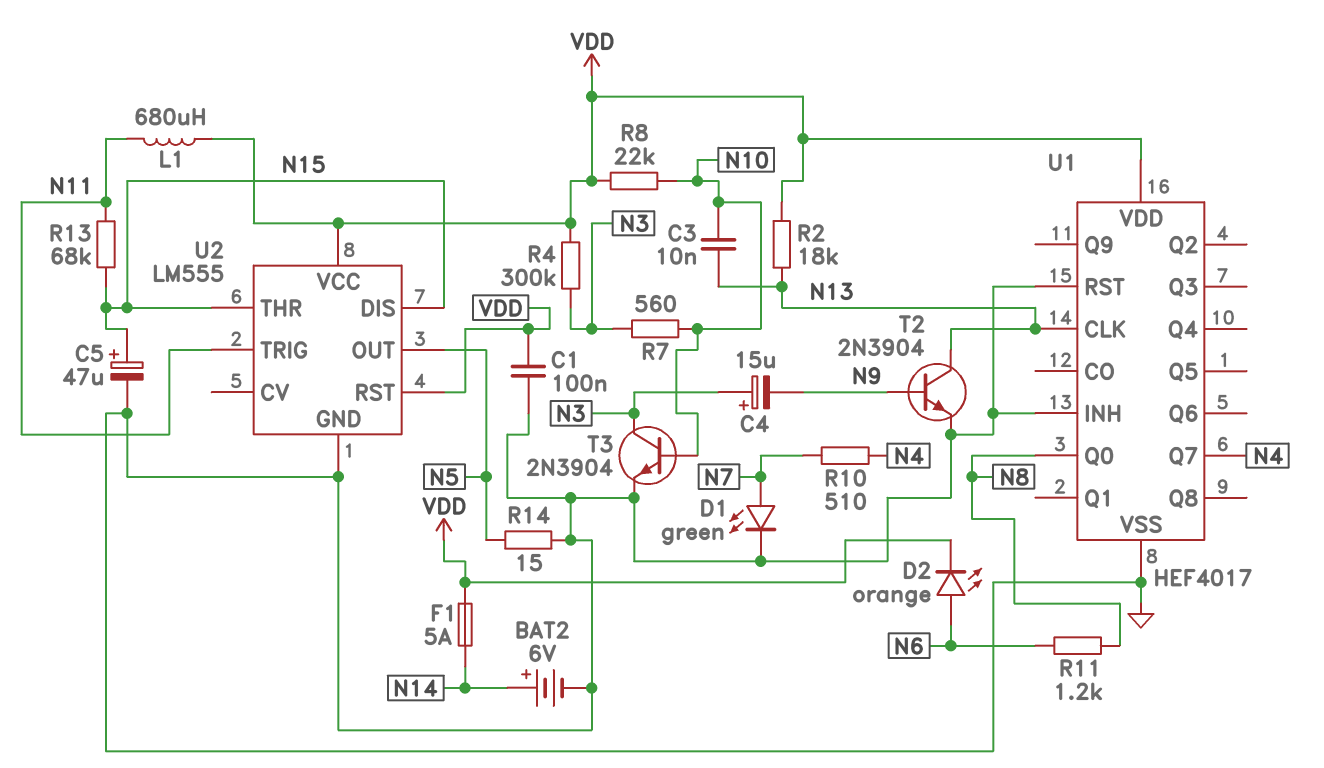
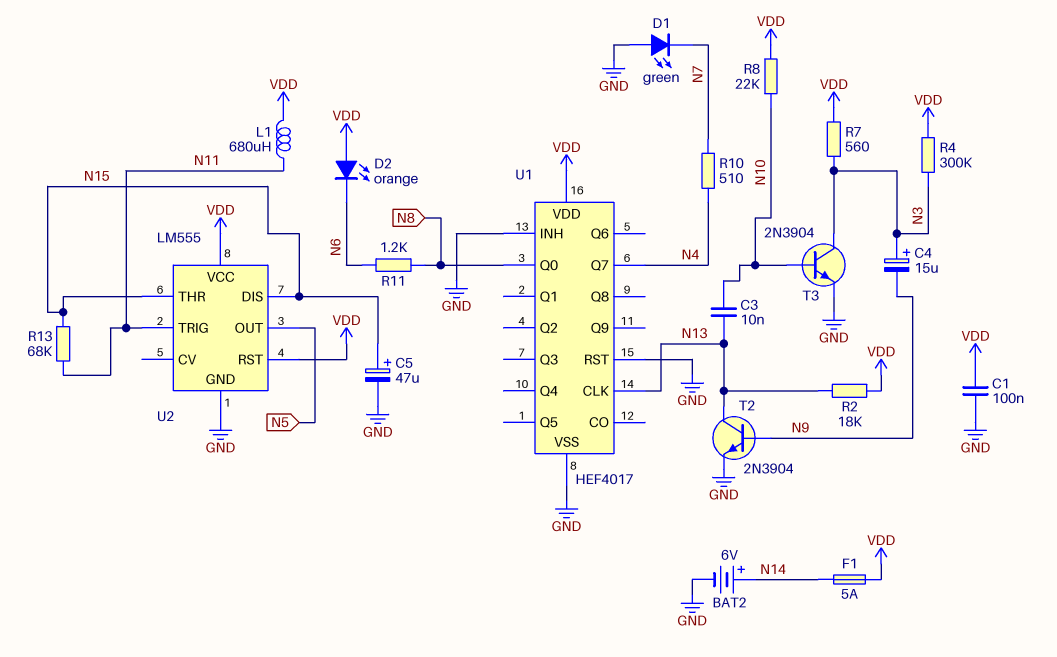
D1: LED green (A N7, K GND) -> LED green (A GND, K N7)
D2: LED orange (A N6, K VDD) -> LED orange (A VDD, K N6)
R7: 560 (N3, N10) -> 560 (N3, VDD)
R14: 15 (GND, N5) -> none

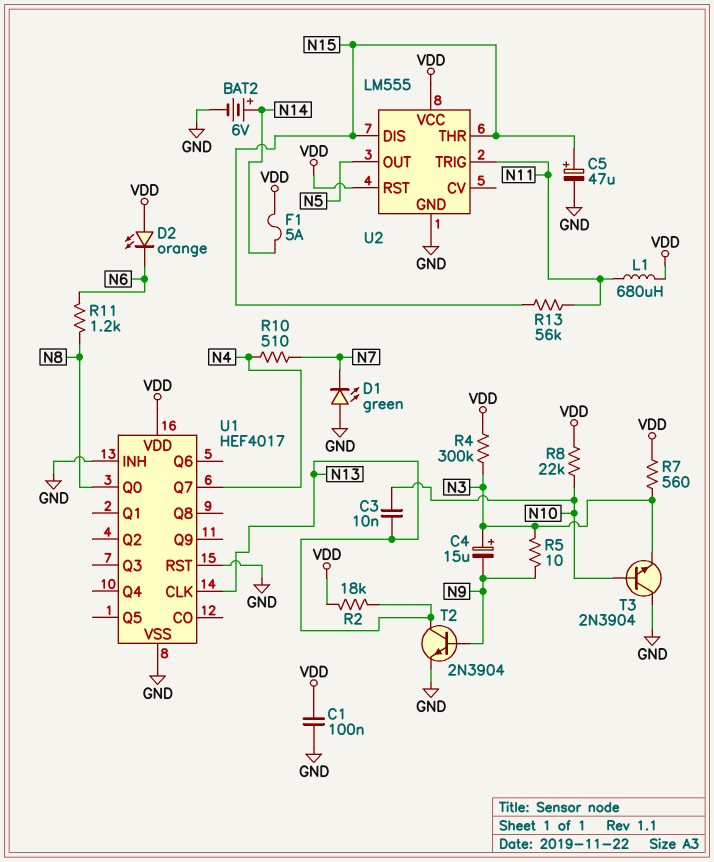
R5: none -> 10 (N3, N9)
R13: 68k (N11, N15) -> 56k (N11, N15)
T3: NPN 2N3904 (B N10, C N3, E GND) -> NPN 2N3904 (B N10, C GND, E N3)

